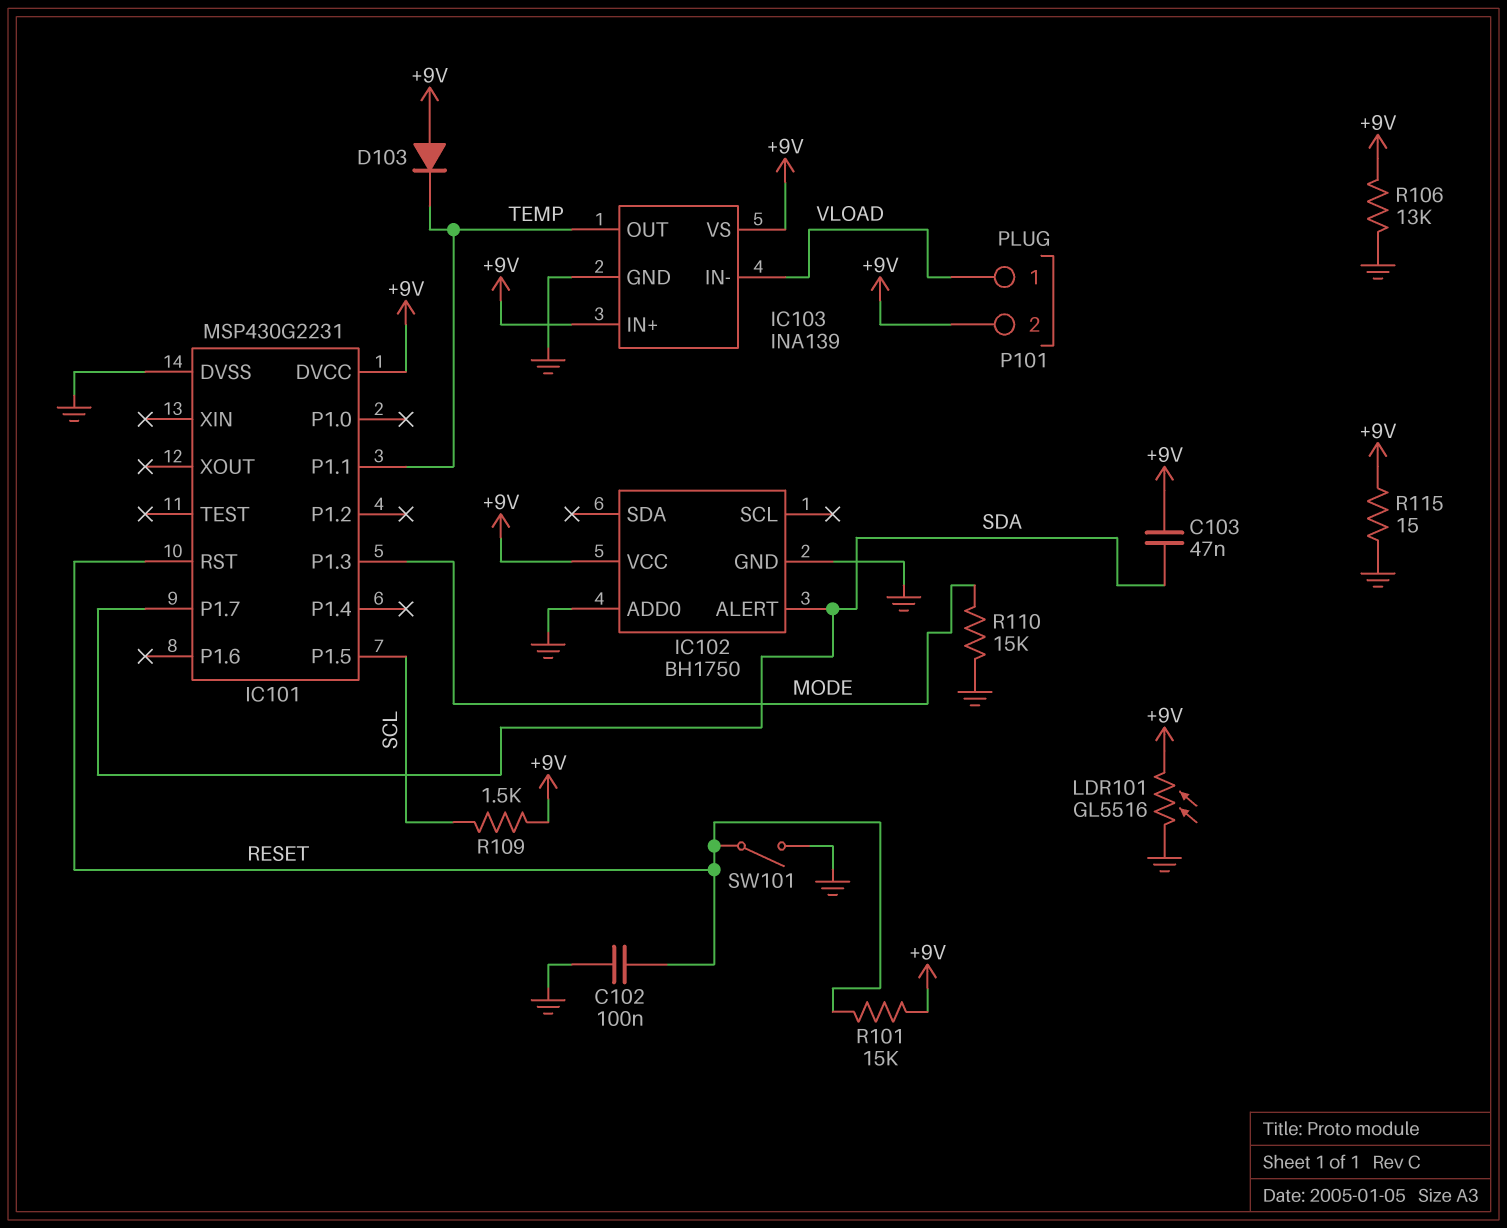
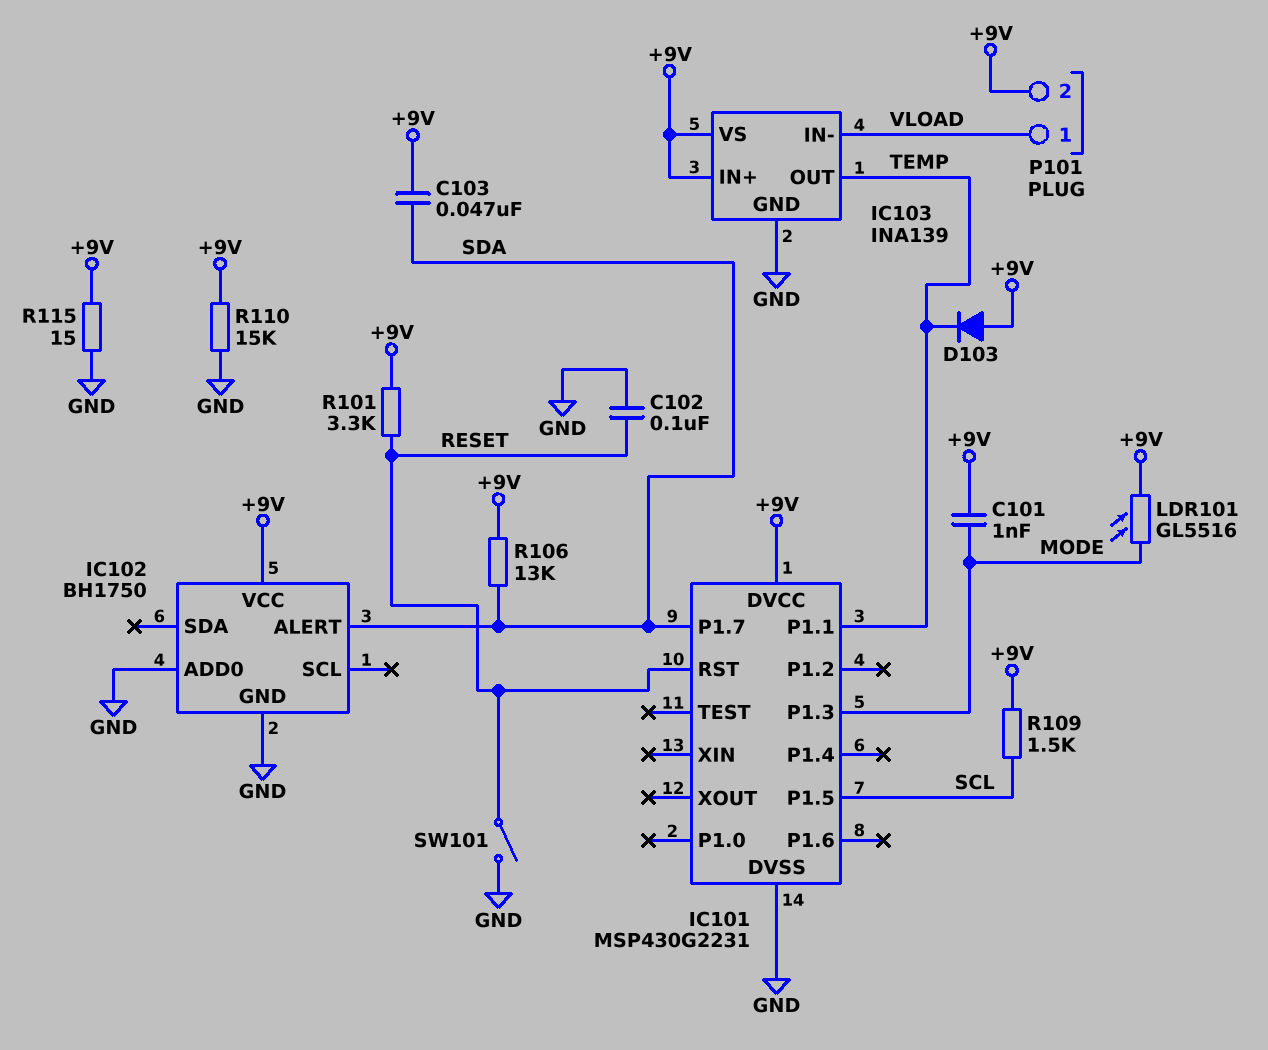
C101: none -> 1nF (+9V, MODE)
LDR101: GL5516 (+9V, GND) -> GL5516 (+9V, MODE)
R101: 15k (+9V, RESET) -> 3.3k (+9V, RESET)
R106: 13k (+9V, GND) -> 13k (+9V, SDA)
R110: 15k (GND, MODE) -> 15k (+9V, GND)

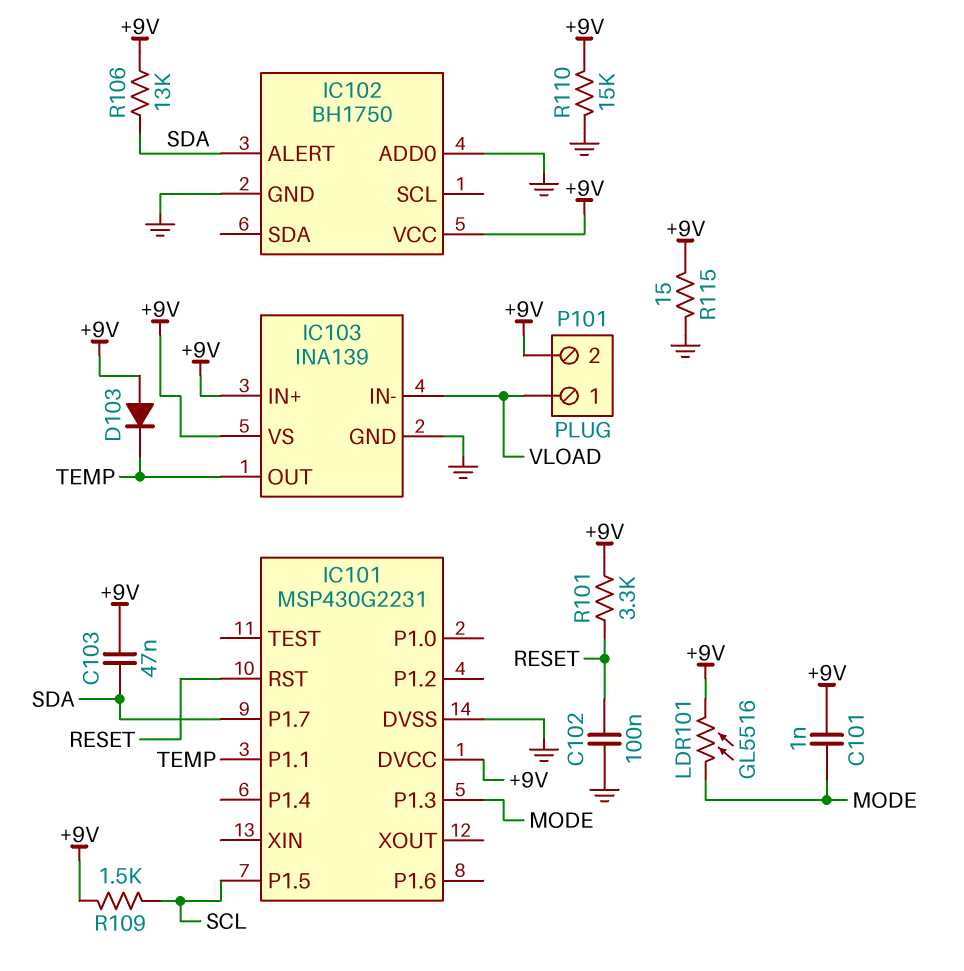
SW101: switch (GND, RESET) -> none

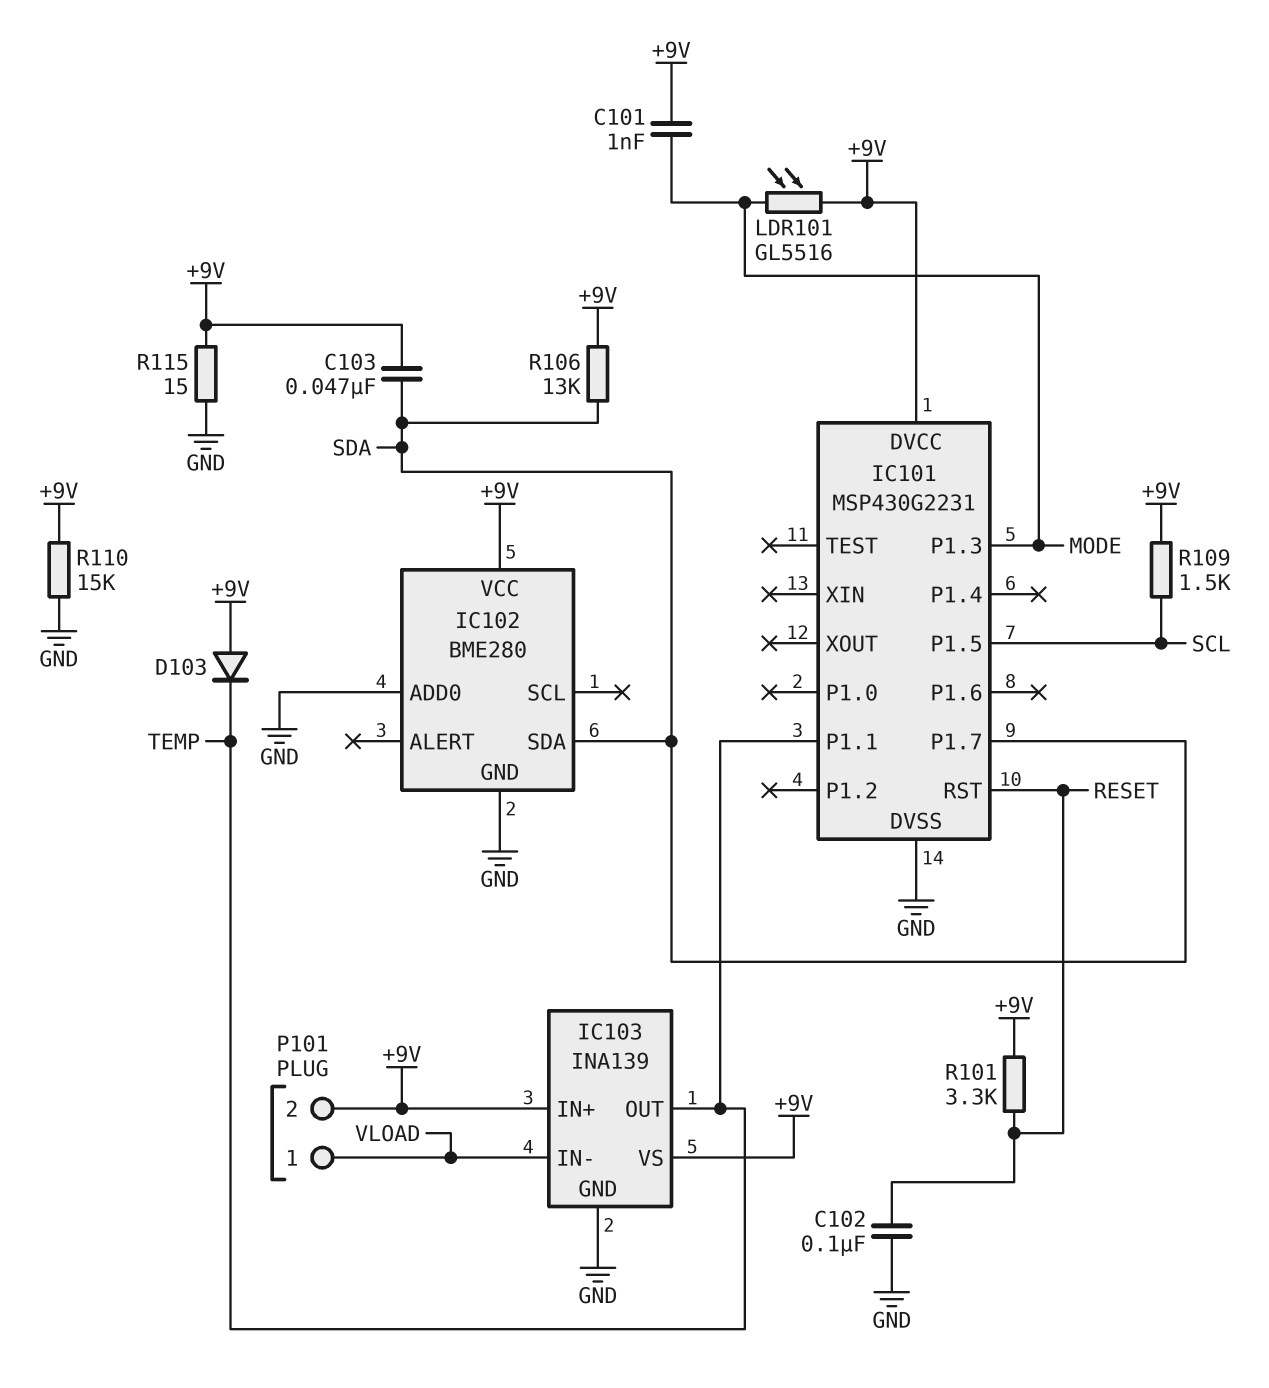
IC102: BH1750 -> BME280
IC102 pin ALERT: SDA -> none
IC102 pin SDA: none -> SDA

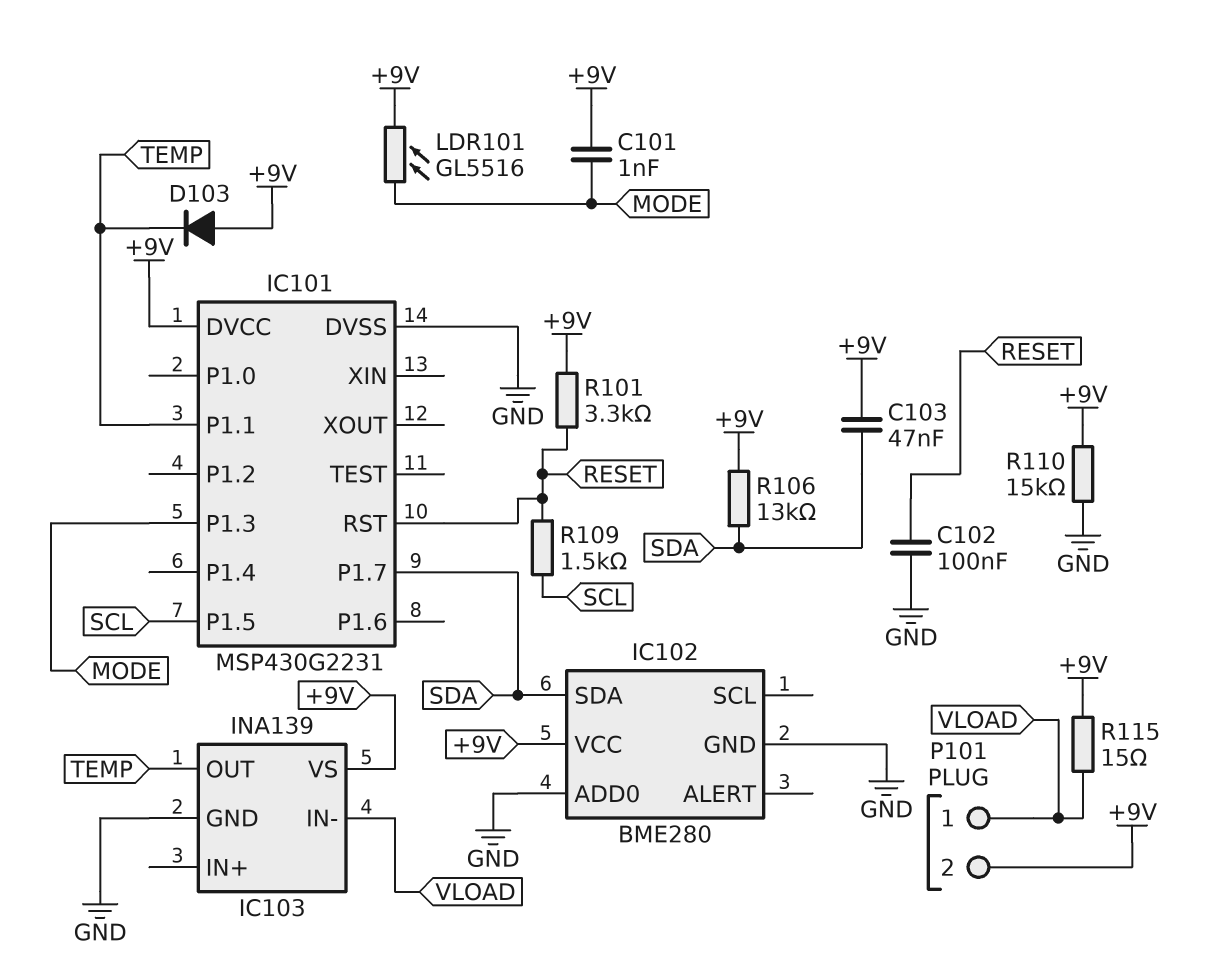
IC103 pin IN+: +9V -> none
R109: 1.5k (+9V, SCL) -> 1.5k (RESET, SCL)
R115: 15 (+9V, GND) -> 15 (+9V, VLOAD)

